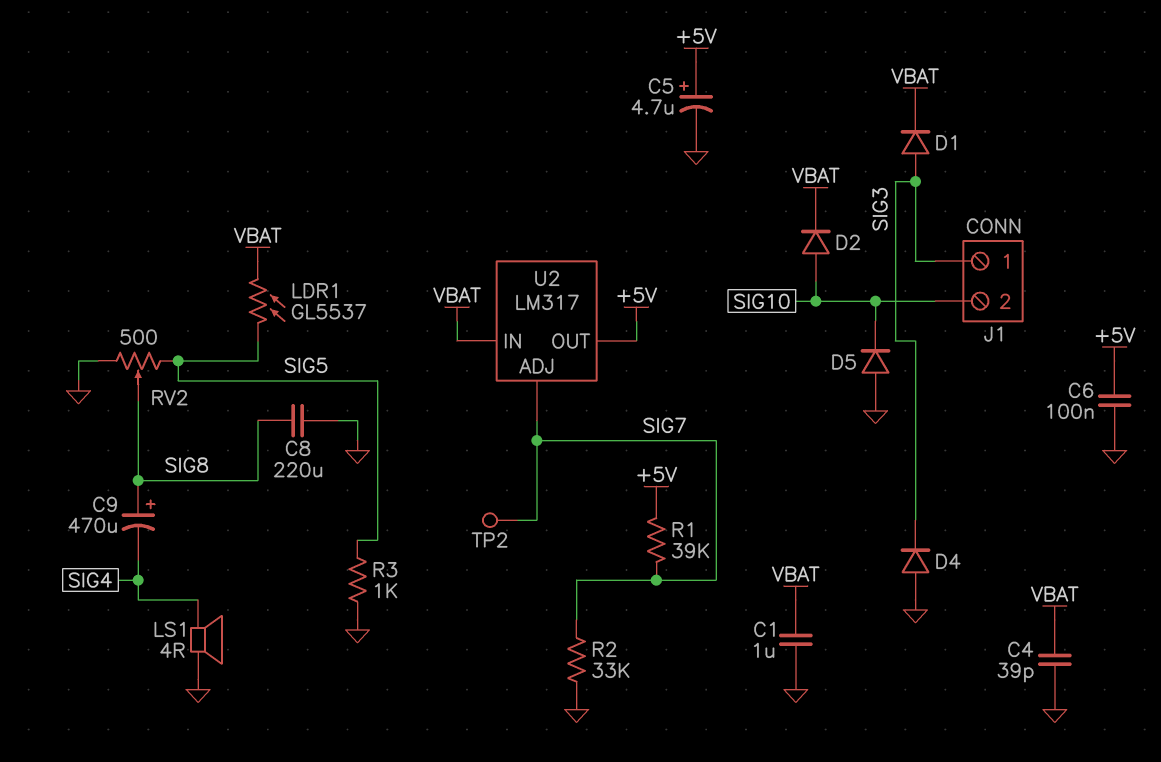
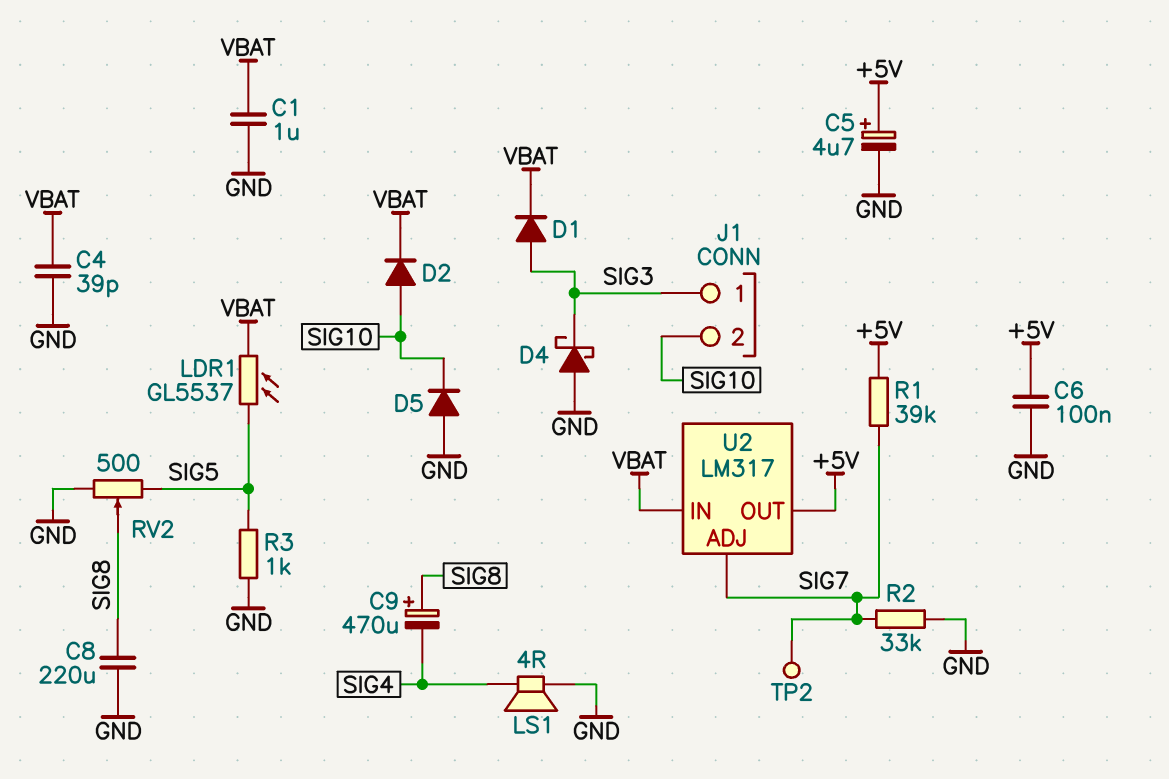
D4: diode (A GND, K SIG3) -> schottky (A GND, K SIG3)

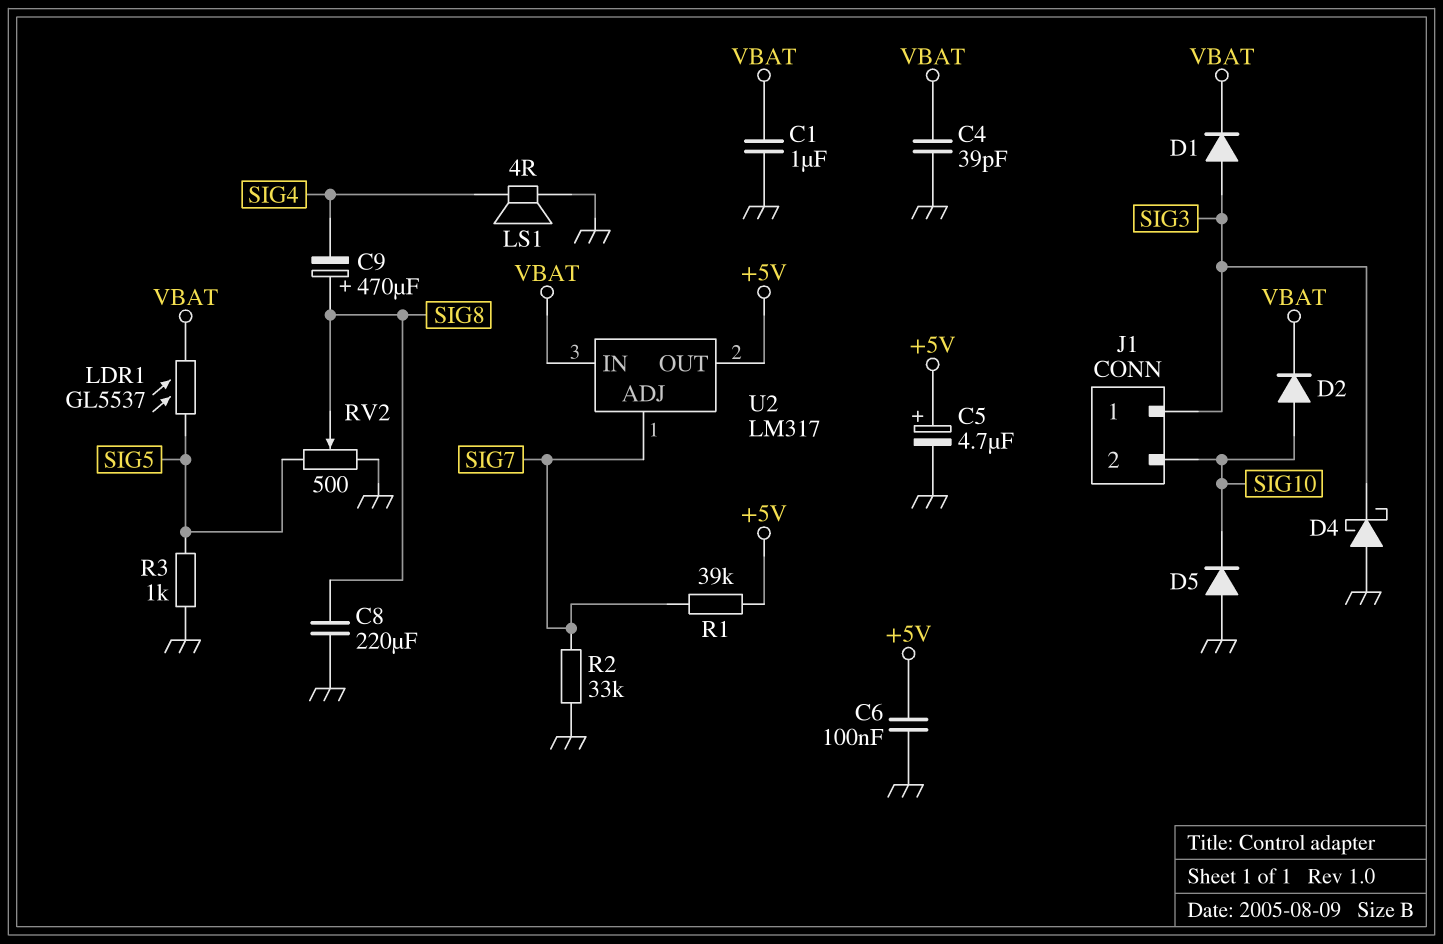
TP2: test point (SIG7) -> none

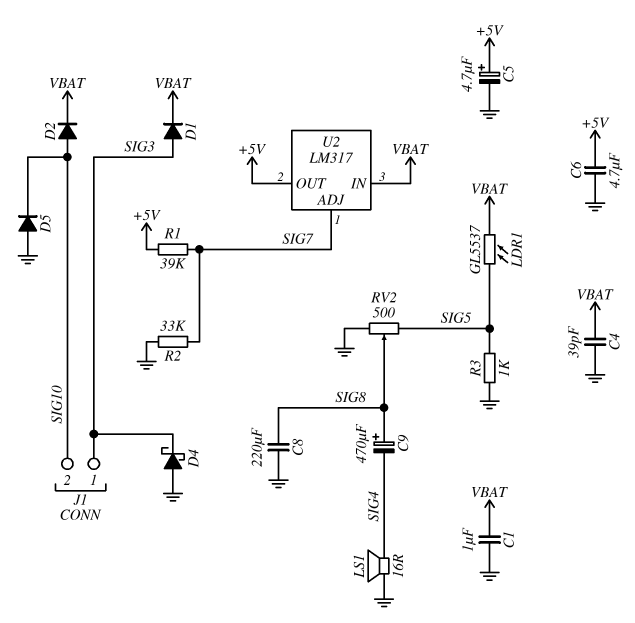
C6: 100nF (+5V, GND) -> 4.7uF (+5V, GND)
LS1: speaker 4R (GND, SIG4) -> speaker 16R (GND, SIG4)

